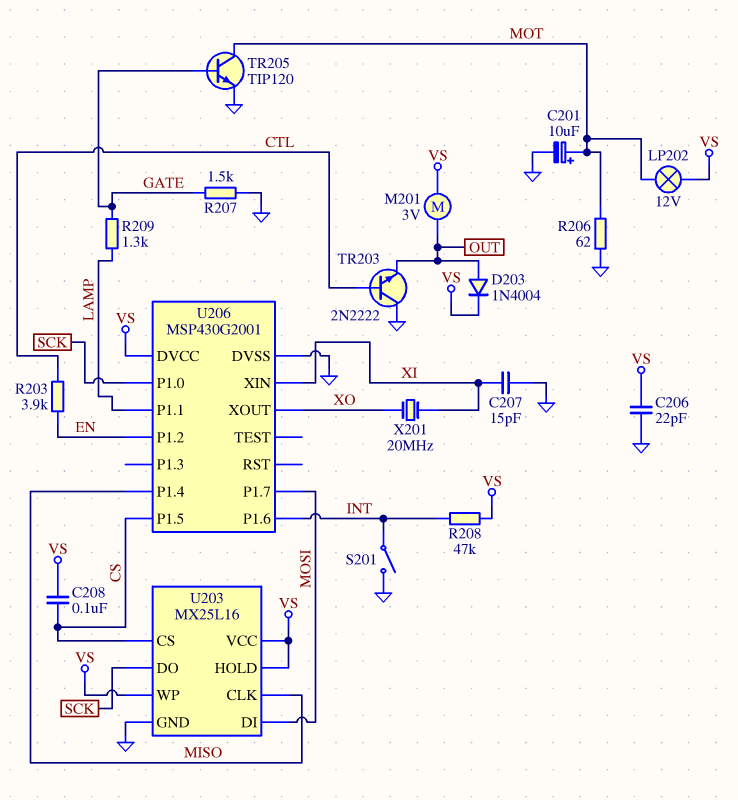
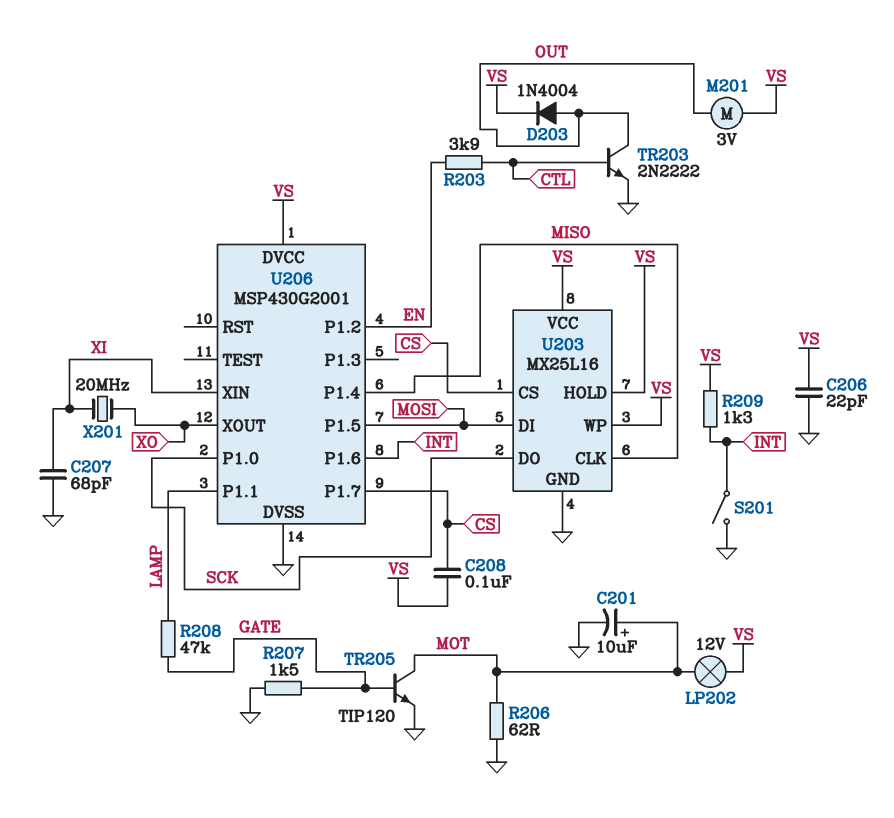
C207: 15pF (GND, XI) -> 68pF (GND, XI)
R208: 47k (INT, VS) -> 47k (GATE, LAMP)
R209: 1.3k (GATE, LAMP) -> 1.3k (INT, VS)
TR203: NPN 2N2222 (B CTL, C GND, E OUT) -> NPN 2N2222 (B CTL, C OUT, E GND)
U206 pin P1.5: CS -> MOSI
U206 pin P1.7: MOSI -> CS

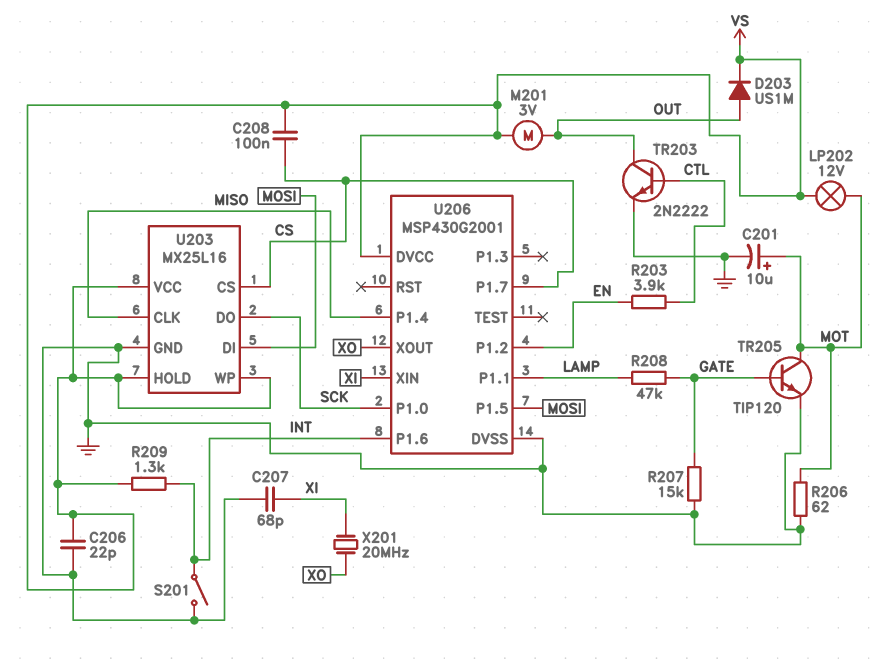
D203: diode 1N4004 (A OUT, K VS) -> diode US1M (A OUT, K VS)
R207: 1.5k (GATE, GND) -> 15k (GATE, GND)

